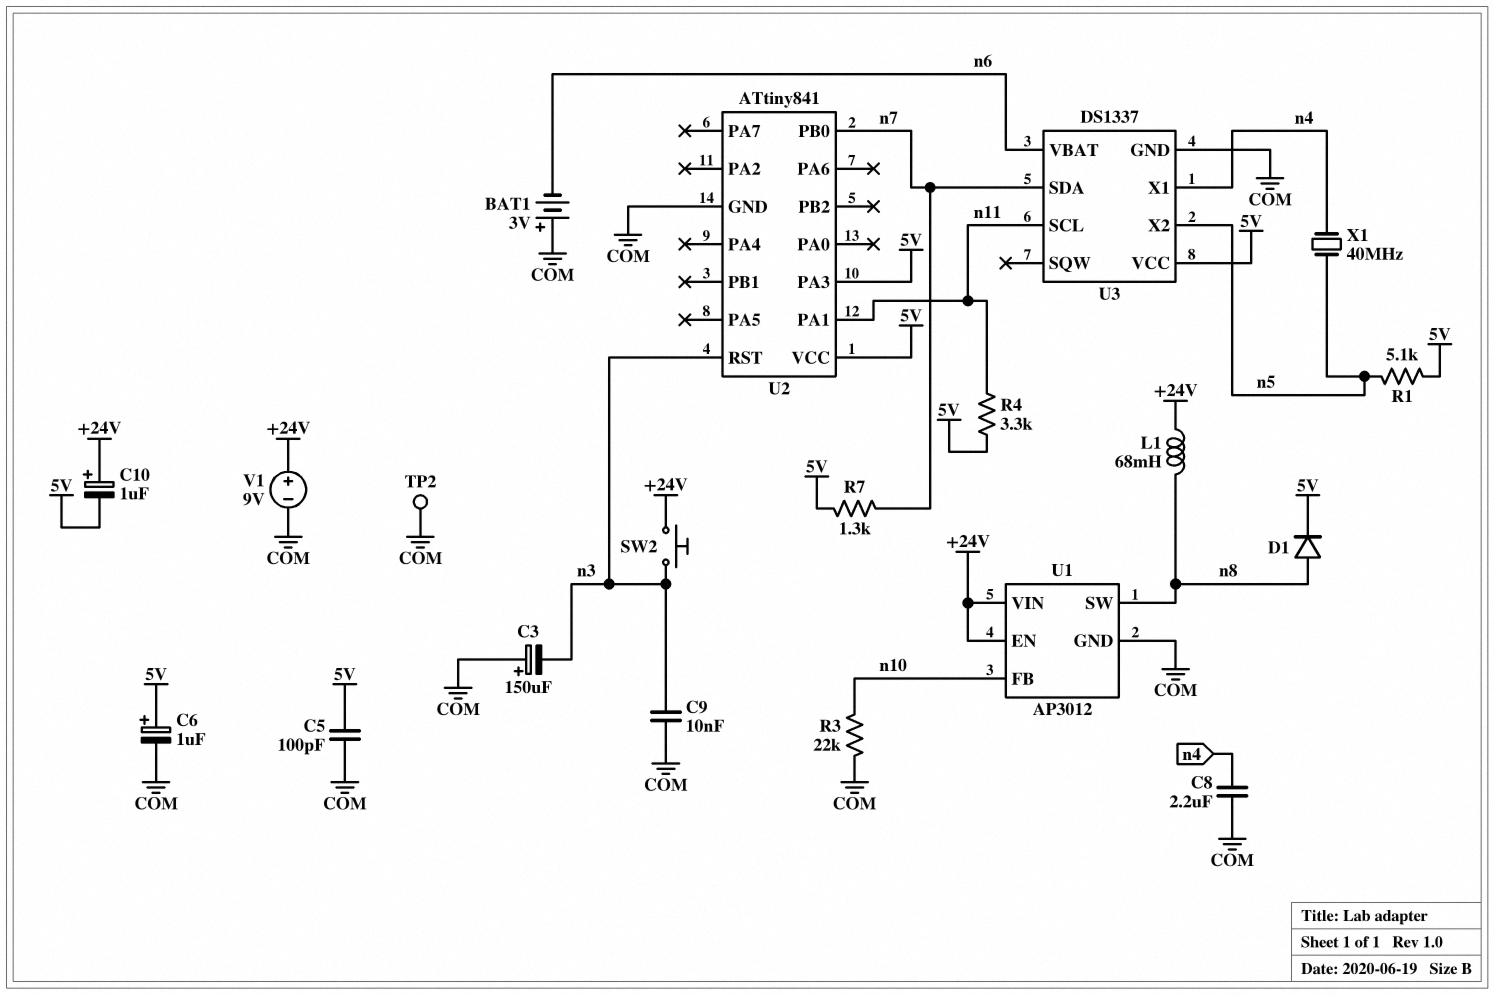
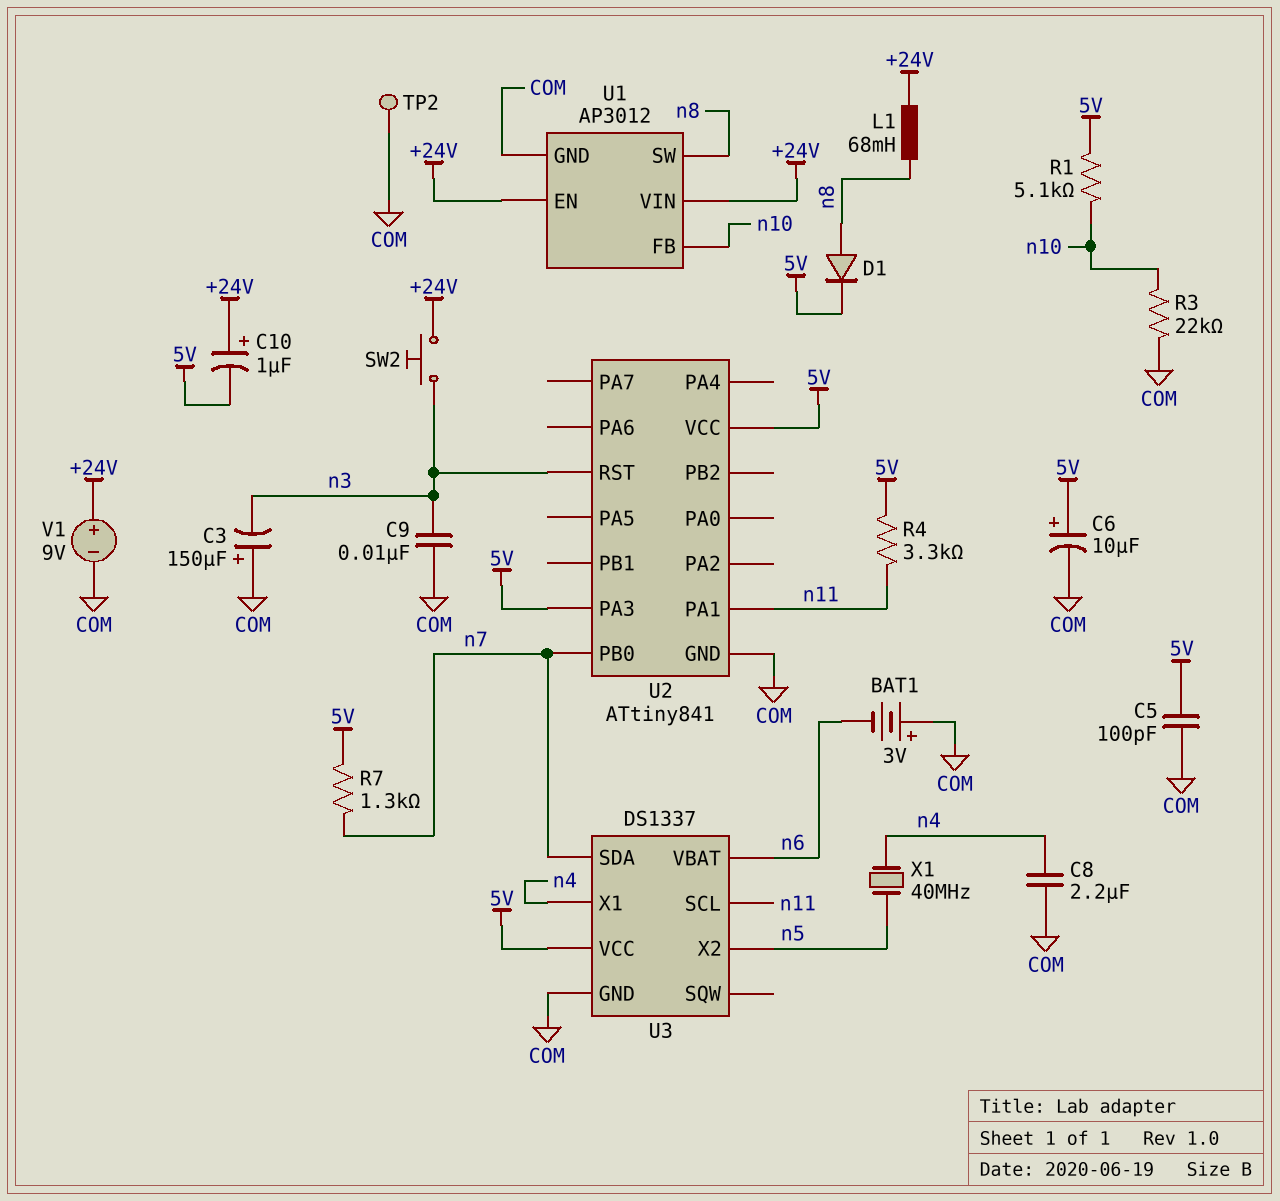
C6: 1uF (plus 5V, minus COM) -> 10uF (plus 5V, minus COM)
R1: 5.1k (5V, n5) -> 5.1k (5V, n10)

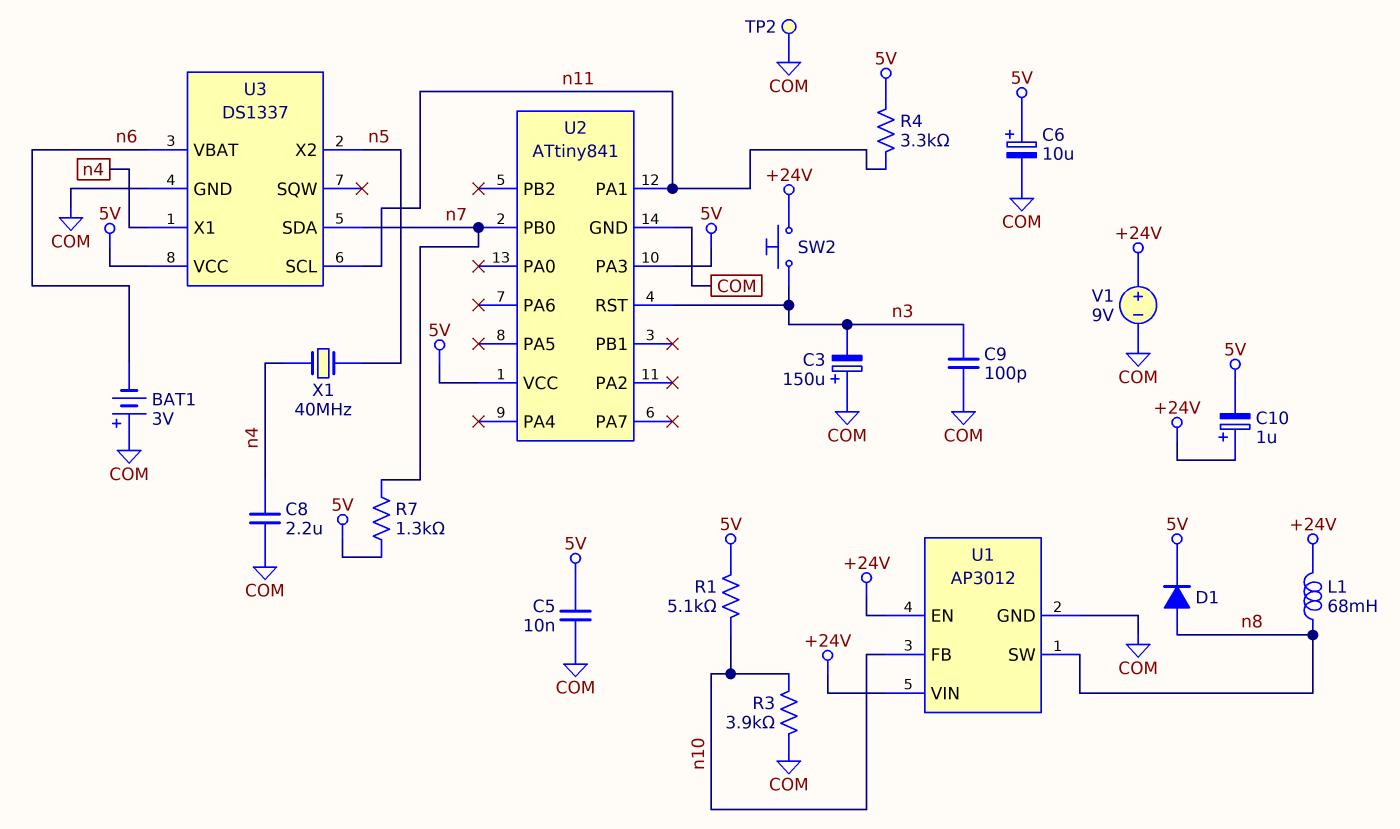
C5: 100pF (5V, COM) -> 10nF (5V, COM)
C9: 10nF (COM, n3) -> 100pF (COM, n3)
R3: 22k (COM, n10) -> 3.9k (COM, n10)

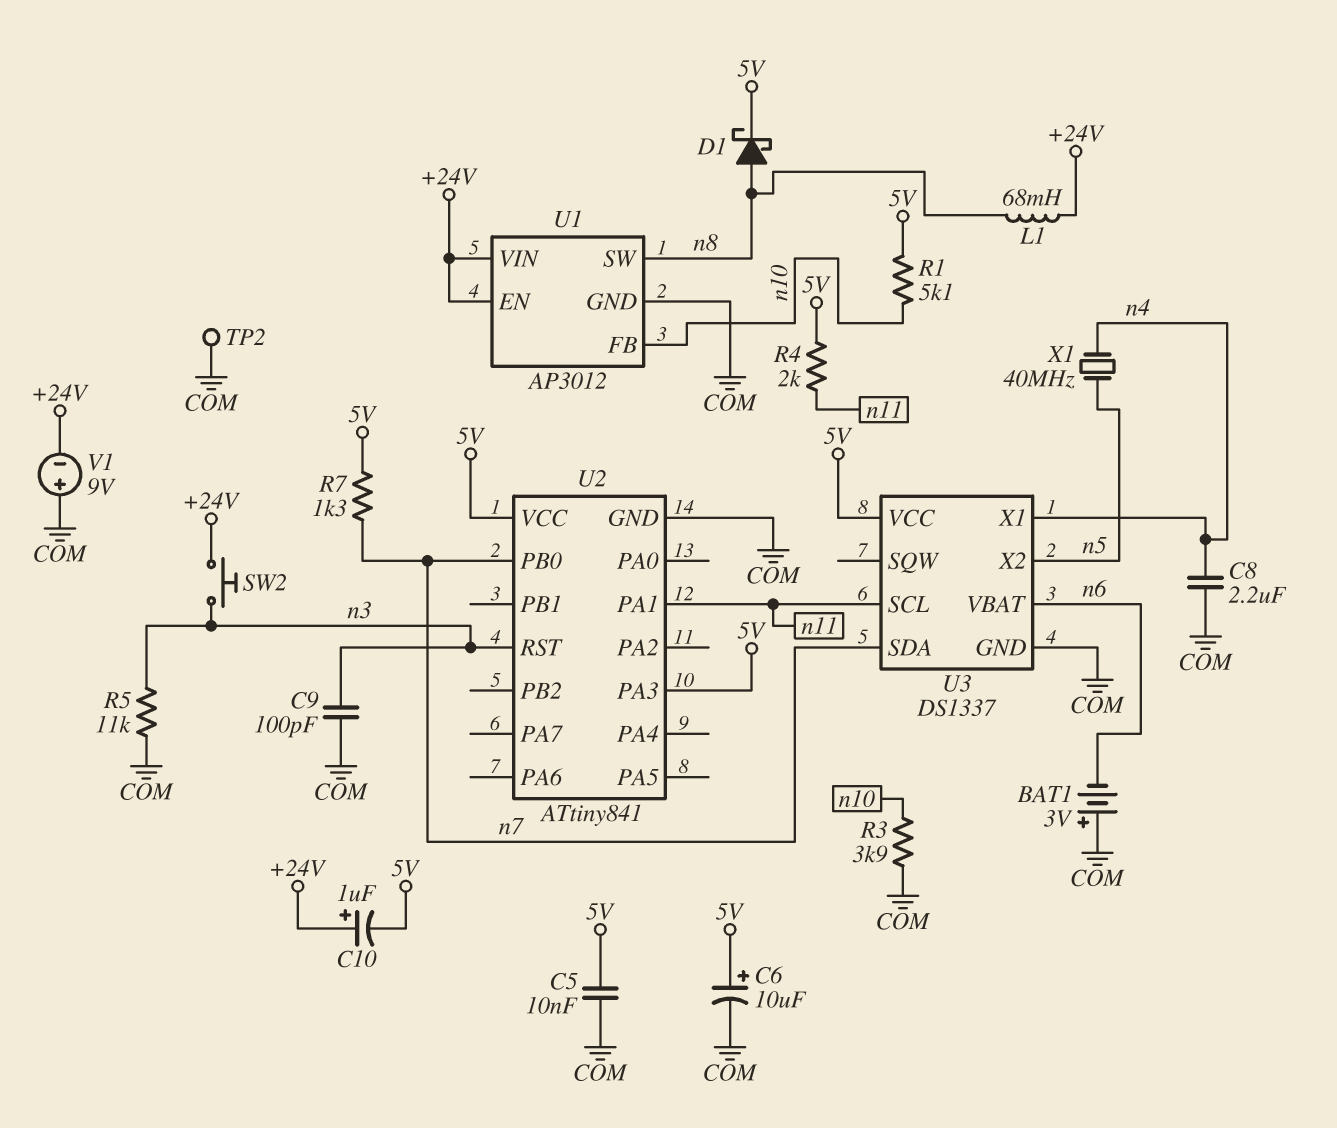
C3: 150uF (plus COM, minus n3) -> none
D1: diode (A n8, K 5V) -> schottky (A n8, K 5V)
R4: 3.3k (5V, n11) -> 2k (5V, n11)
R5: none -> 11k (COM, n3)
V1: 9V (plus +24V, minus COM) -> 9V (plus COM, minus +24V)

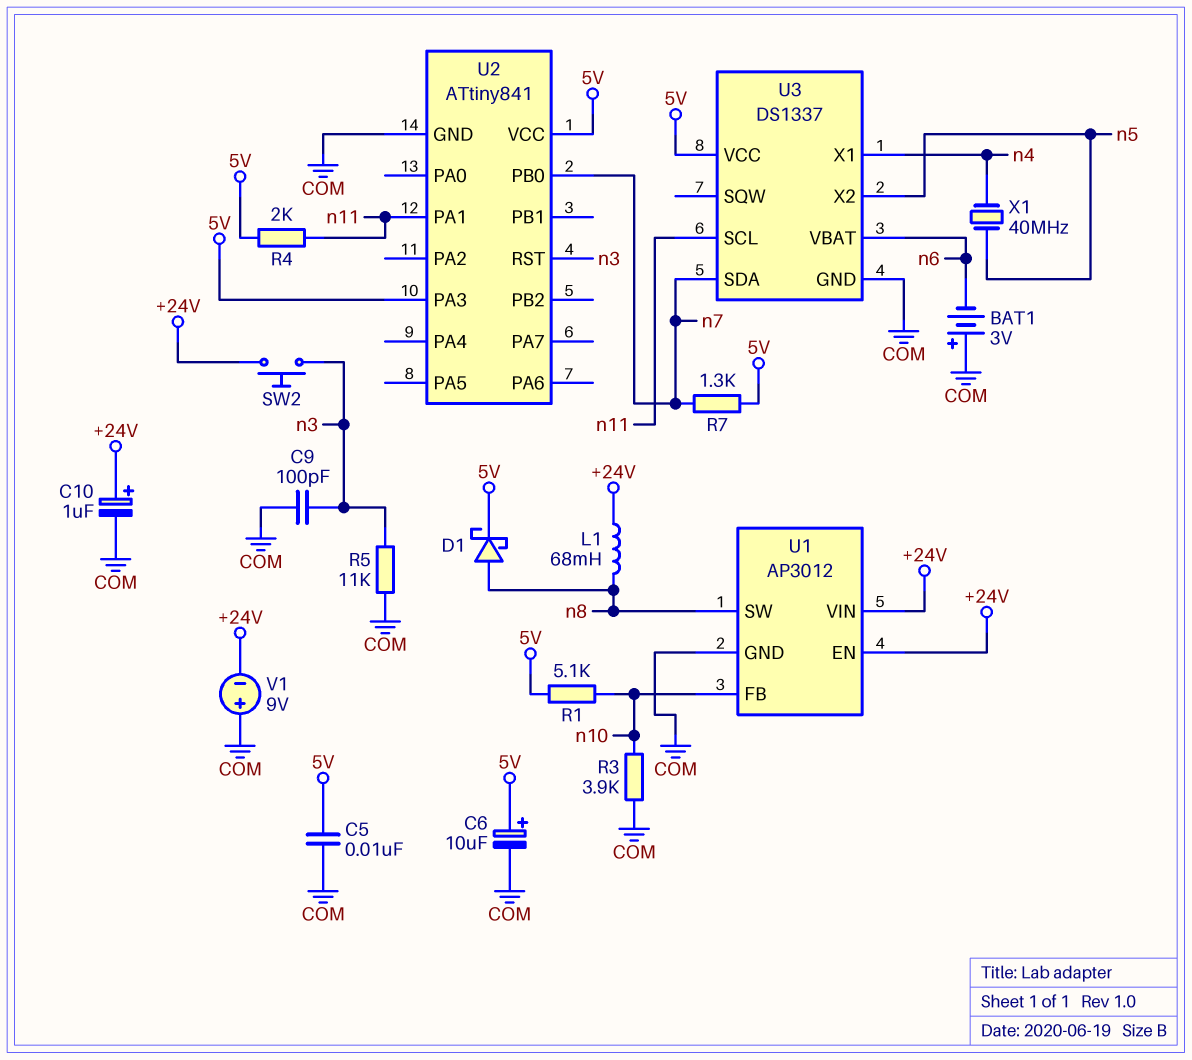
C8: 2.2uF (COM, n4) -> none
C10: 1uF (plus +24V, minus 5V) -> 1uF (plus +24V, minus COM)
TP2: test point (COM) -> none

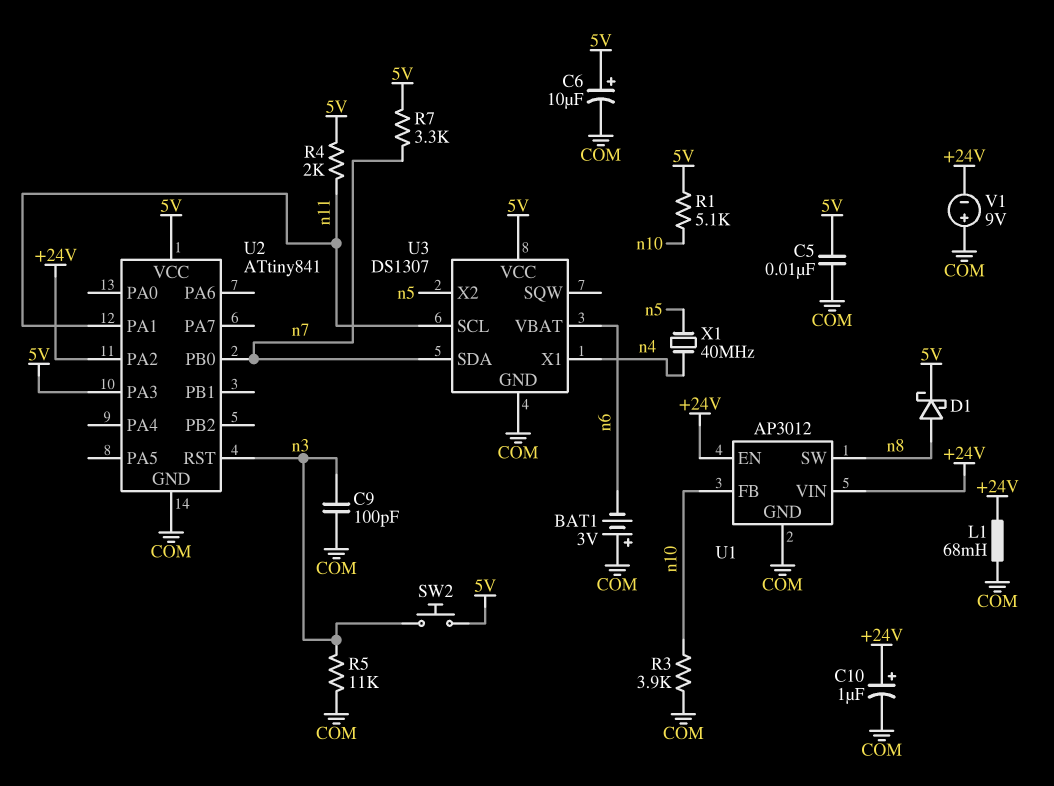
L1: 68mH (+24V, n8) -> 68mH (+24V, COM)
R7: 1.3k (5V, n7) -> 3.3k (5V, n7)
SW2: button (+24V, n3) -> button (5V, n3)
U2 pin PA2: none -> +24V
U3: DS1337 -> DS1307

